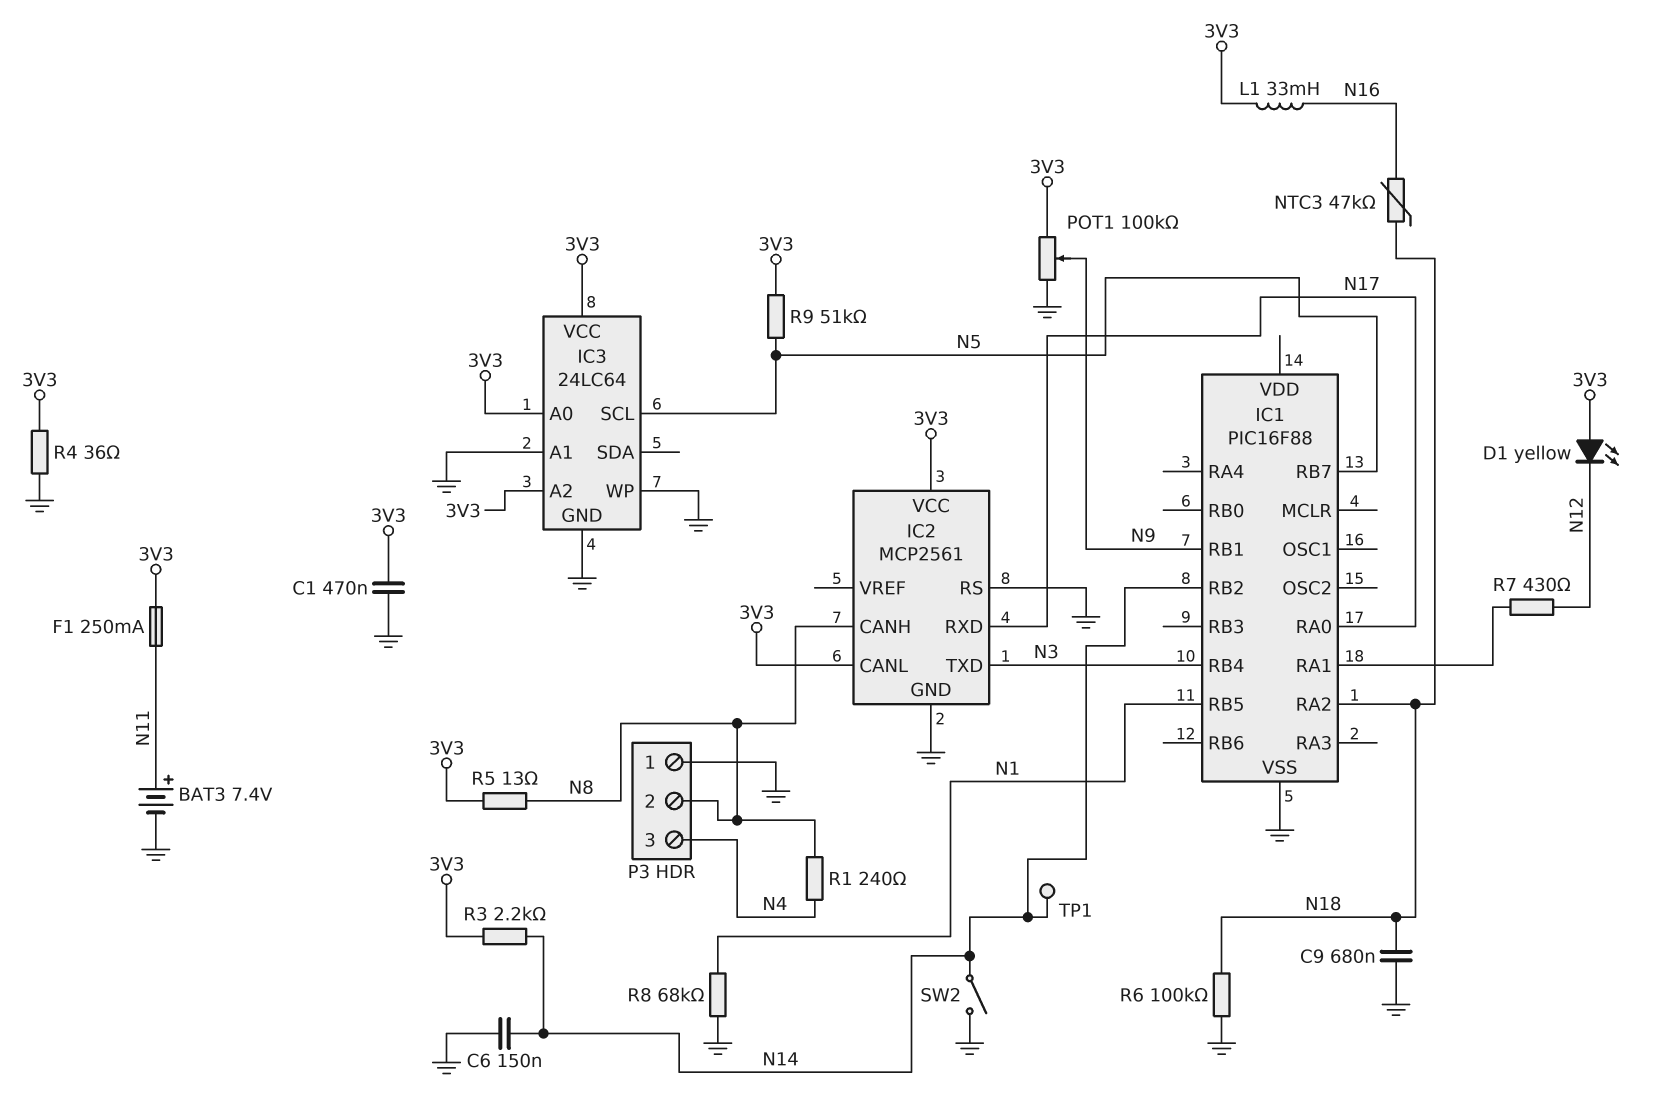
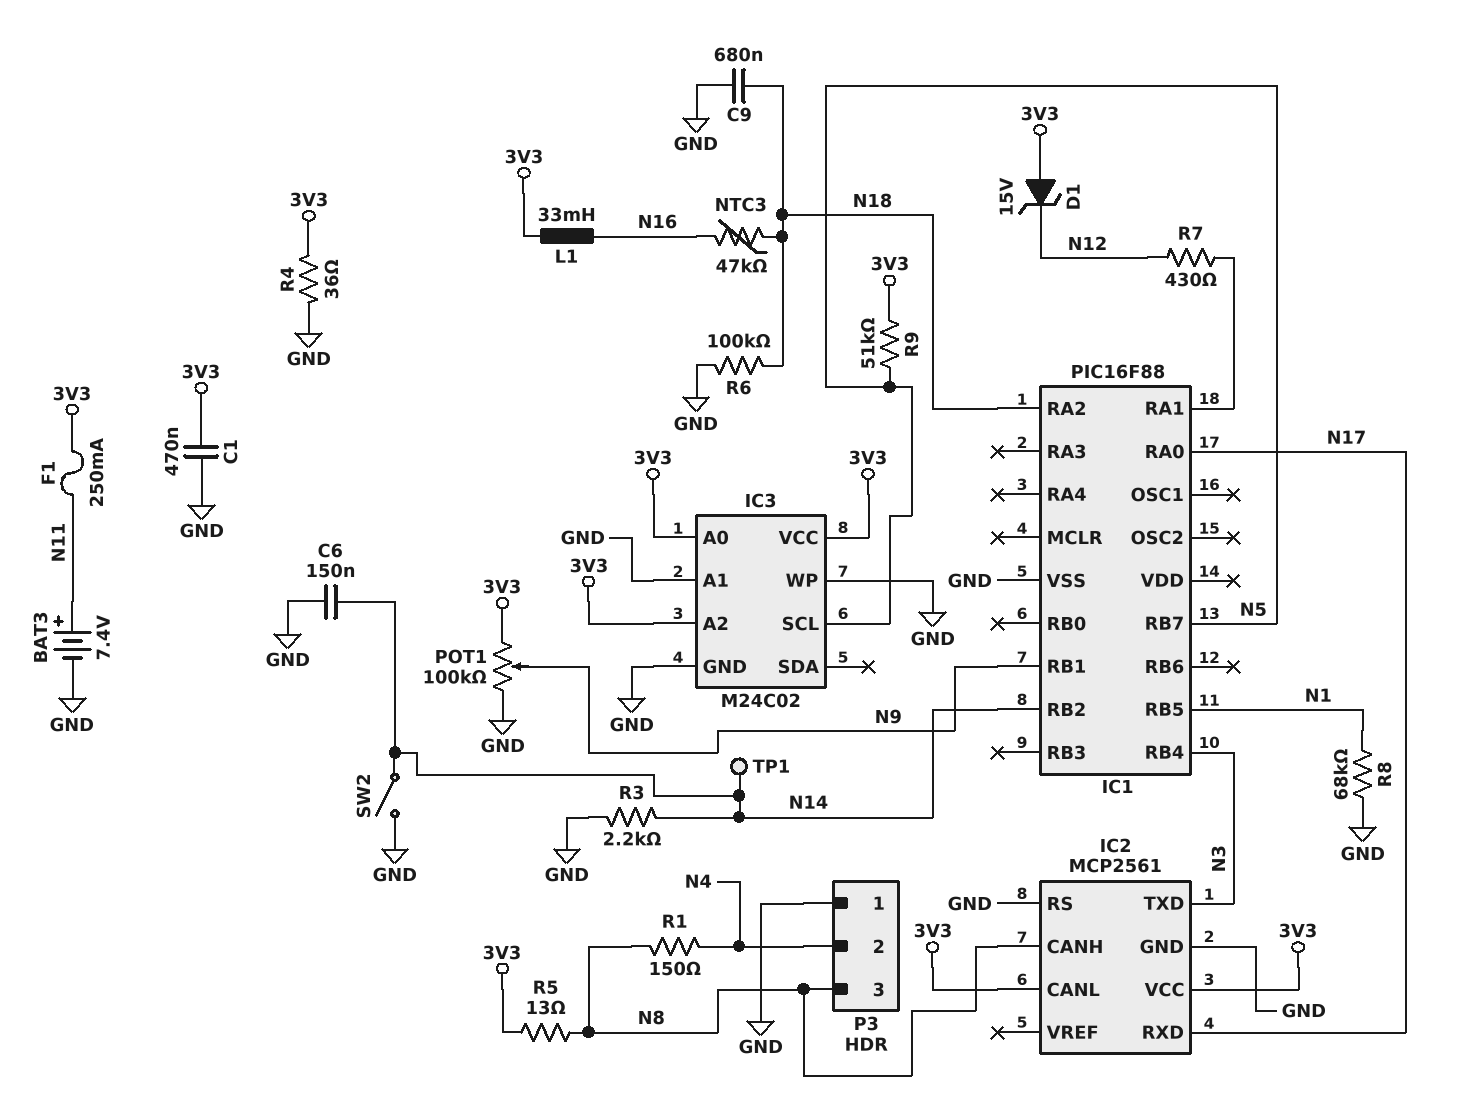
D1: LED yellow (A 3V3, K N12) -> zener 15V (A 3V3, K N12)
IC3: 24LC64 -> M24C02
P3 pin 2: N8 -> N4
P3 pin 3: N4 -> N8
R1: 240 (N4, N8) -> 150 (N4, N8)
R3: 2.2k (3V3, N14) -> 2.2k (GND, N14)

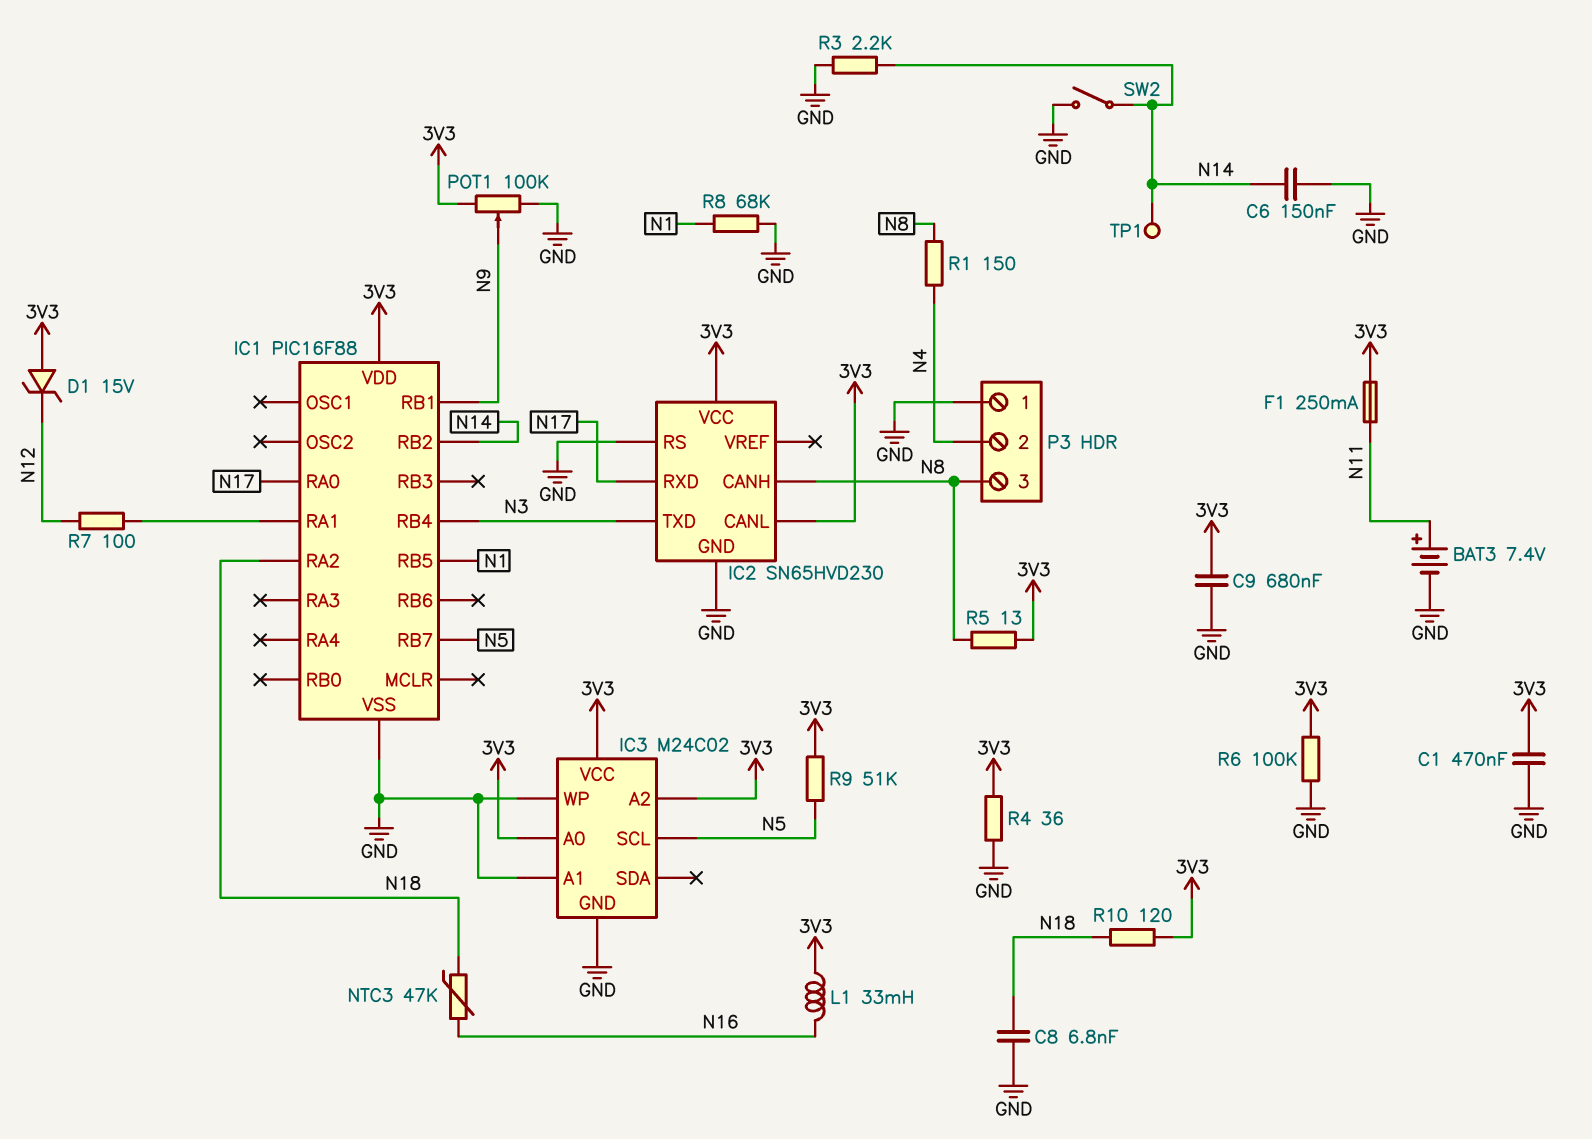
C8: none -> 6.8nF (GND, N18)
C9: 680nF (GND, N18) -> 680nF (3V3, GND)
IC1 pin VDD: none -> 3V3
IC2: MCP2561 -> SN65HVD230
R6: 100k (GND, N18) -> 100k (3V3, GND)
R7: 430 (IC1/RA1, N12) -> 100 (IC1/RA1, N12)
R10: none -> 120 (3V3, N18)

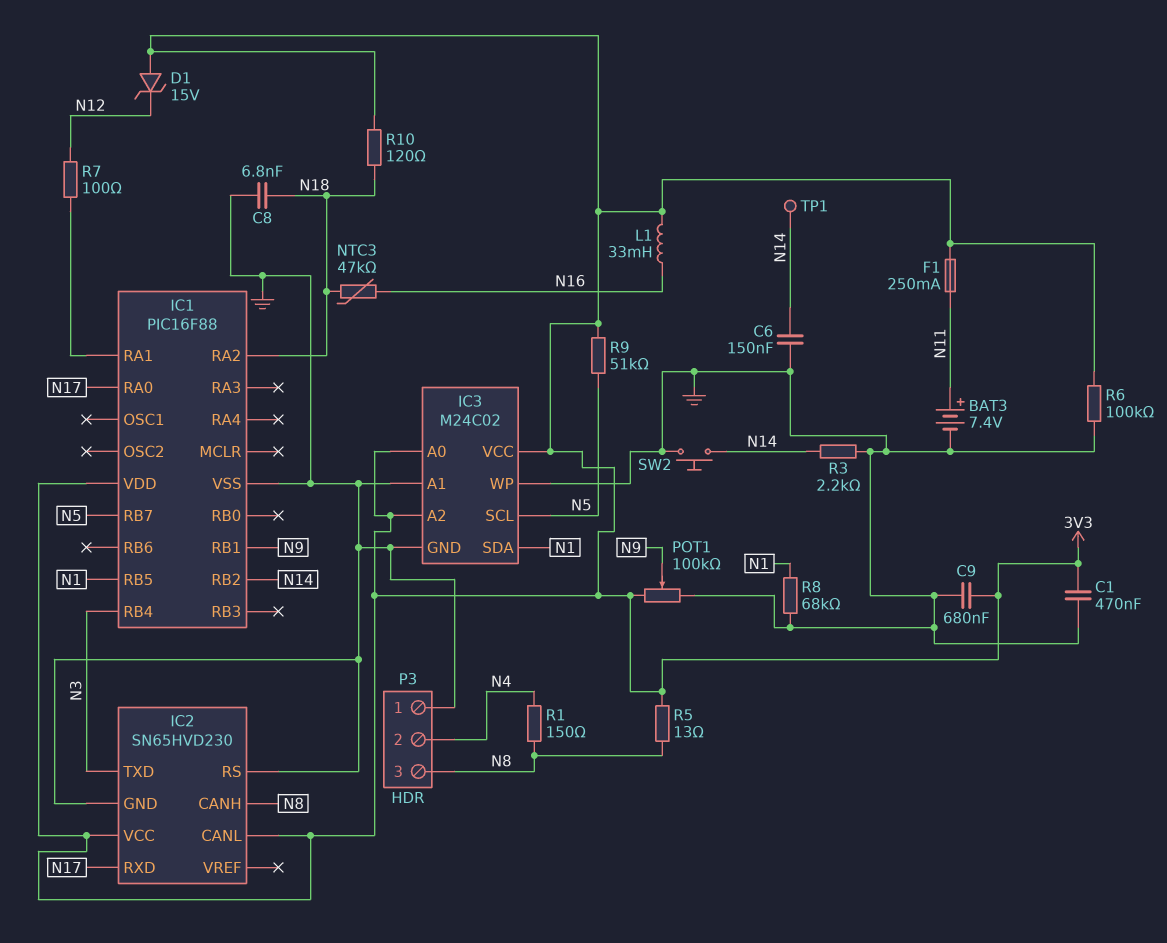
IC3 pin SDA: none -> N1
R4: 36 (3V3, GND) -> none
SW2: switch (GND, N14) -> button (GND, N14)

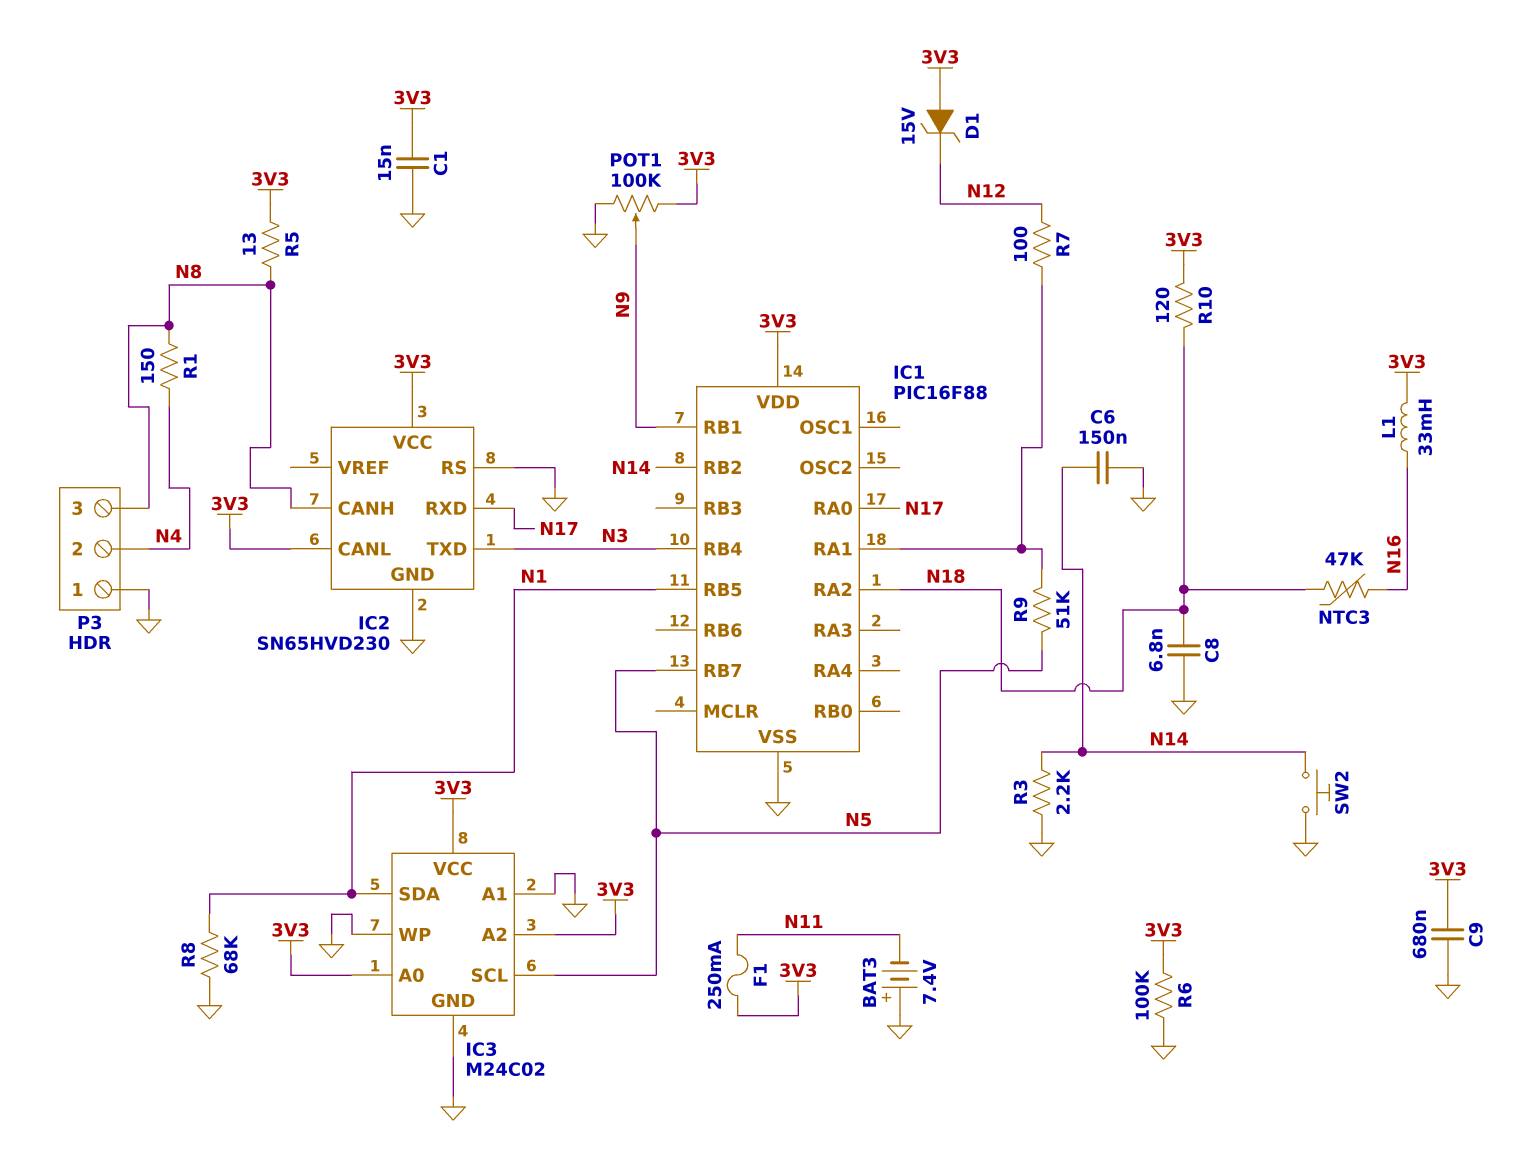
BAT3: 7.4V (plus N11, minus GND) -> 7.4V (plus GND, minus N11)
C1: 470nF (3V3, GND) -> 15nF (3V3, GND)
R9: 51k (3V3, N5) -> 51k (IC1/RA1, N5)
TP1: test point (N14) -> none

